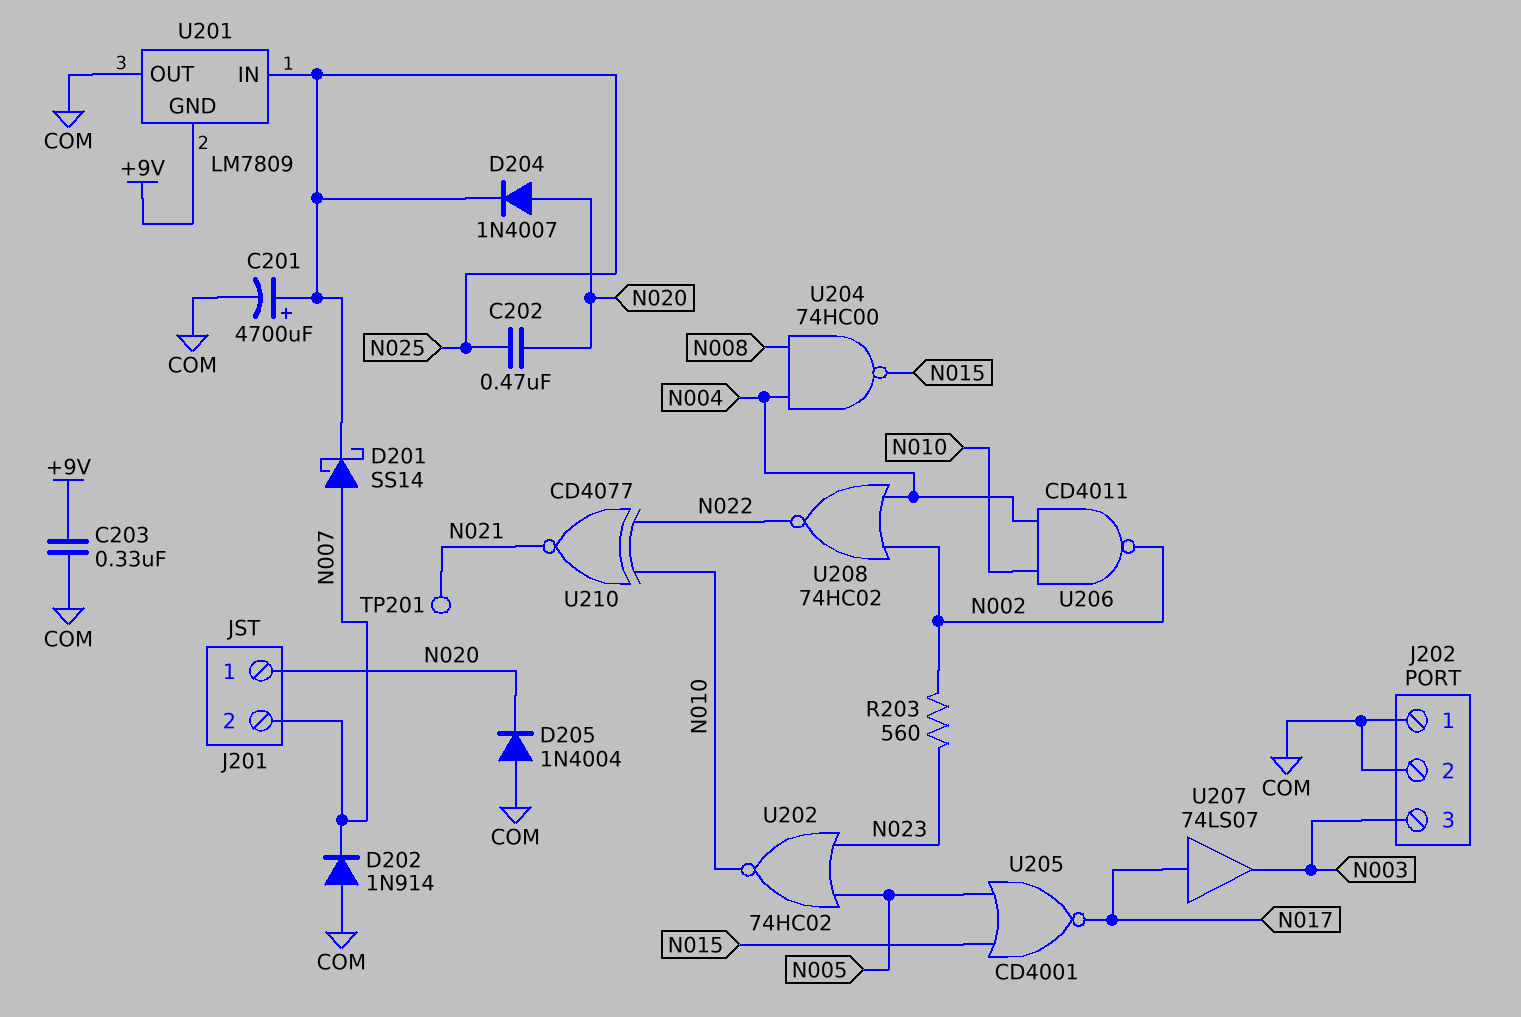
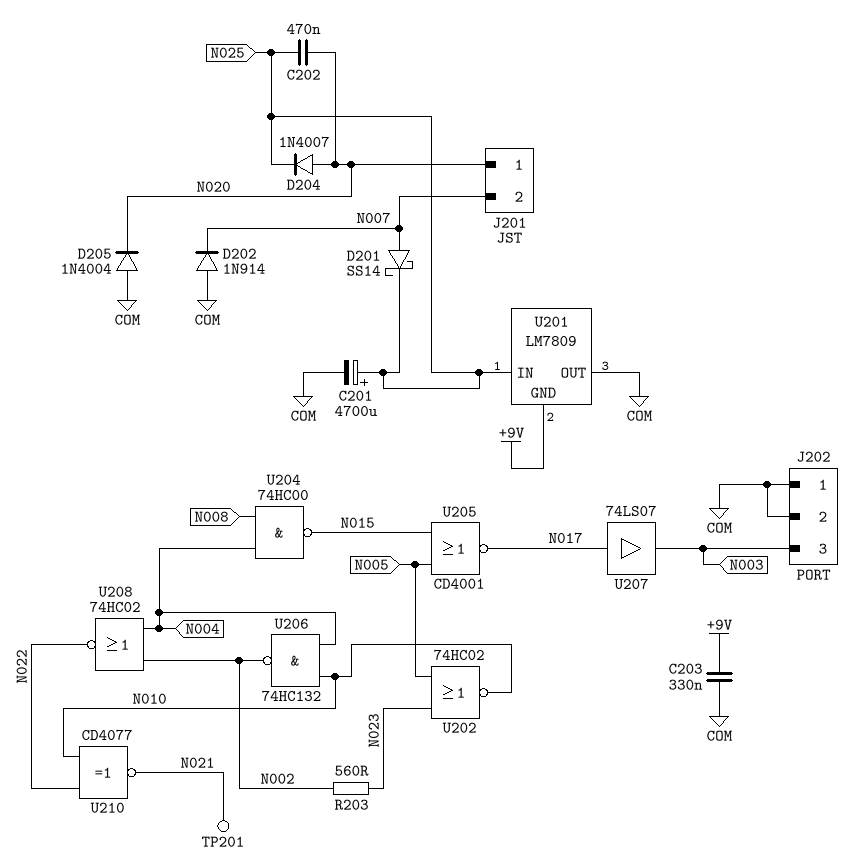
U206: NAND CD4011 (in N004, in N010, out N002) -> NAND 74HC132 (in N004, in N010, out N002)

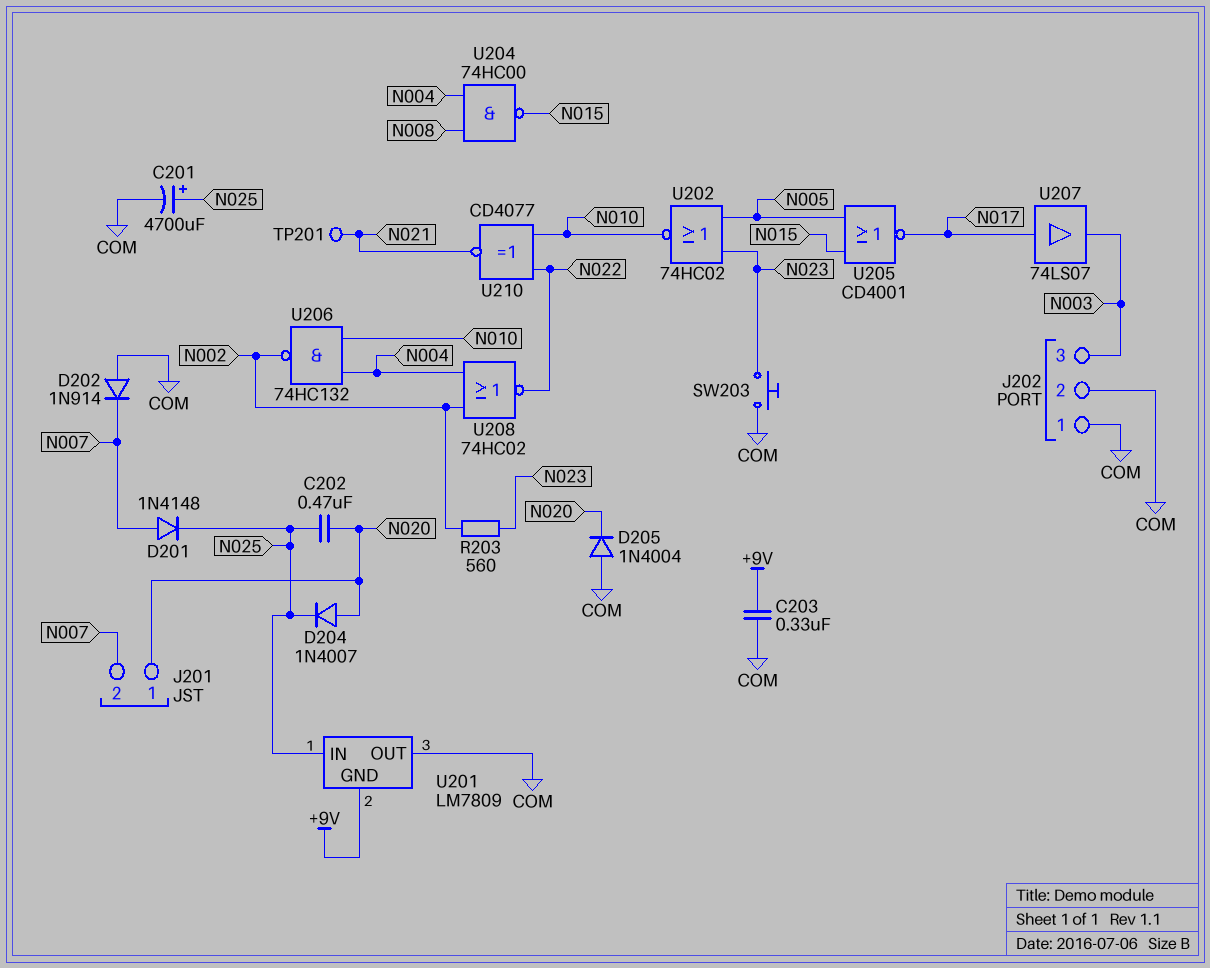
D201: schottky SS14 (A N007, K N025) -> diode 1N4148 (A N007, K N025)
SW203: none -> button (COM, N023)

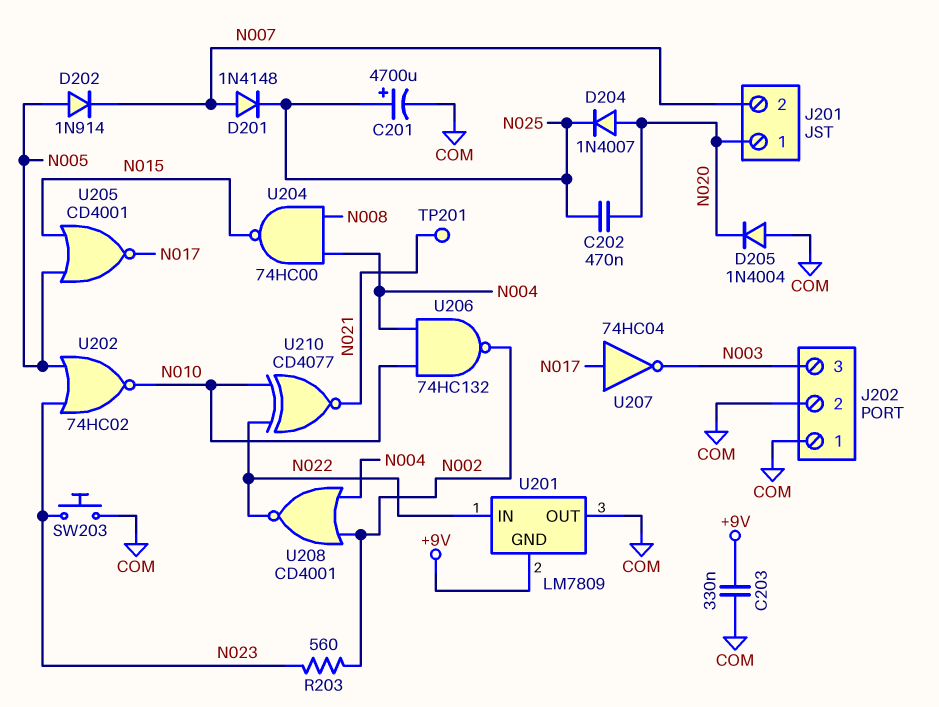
D202: diode 1N914 (A COM, K N007) -> diode 1N914 (A N005, K N007)
U201 pin IN: N025 -> N022
U207: buffer 74LS07 (in N017, out N003) -> NOT 74HC04 (in N017, out N003)
U208: NOR 74HC02 (in N002, in N004, out N022) -> NOR CD4001 (in N002, in N004, out N022)

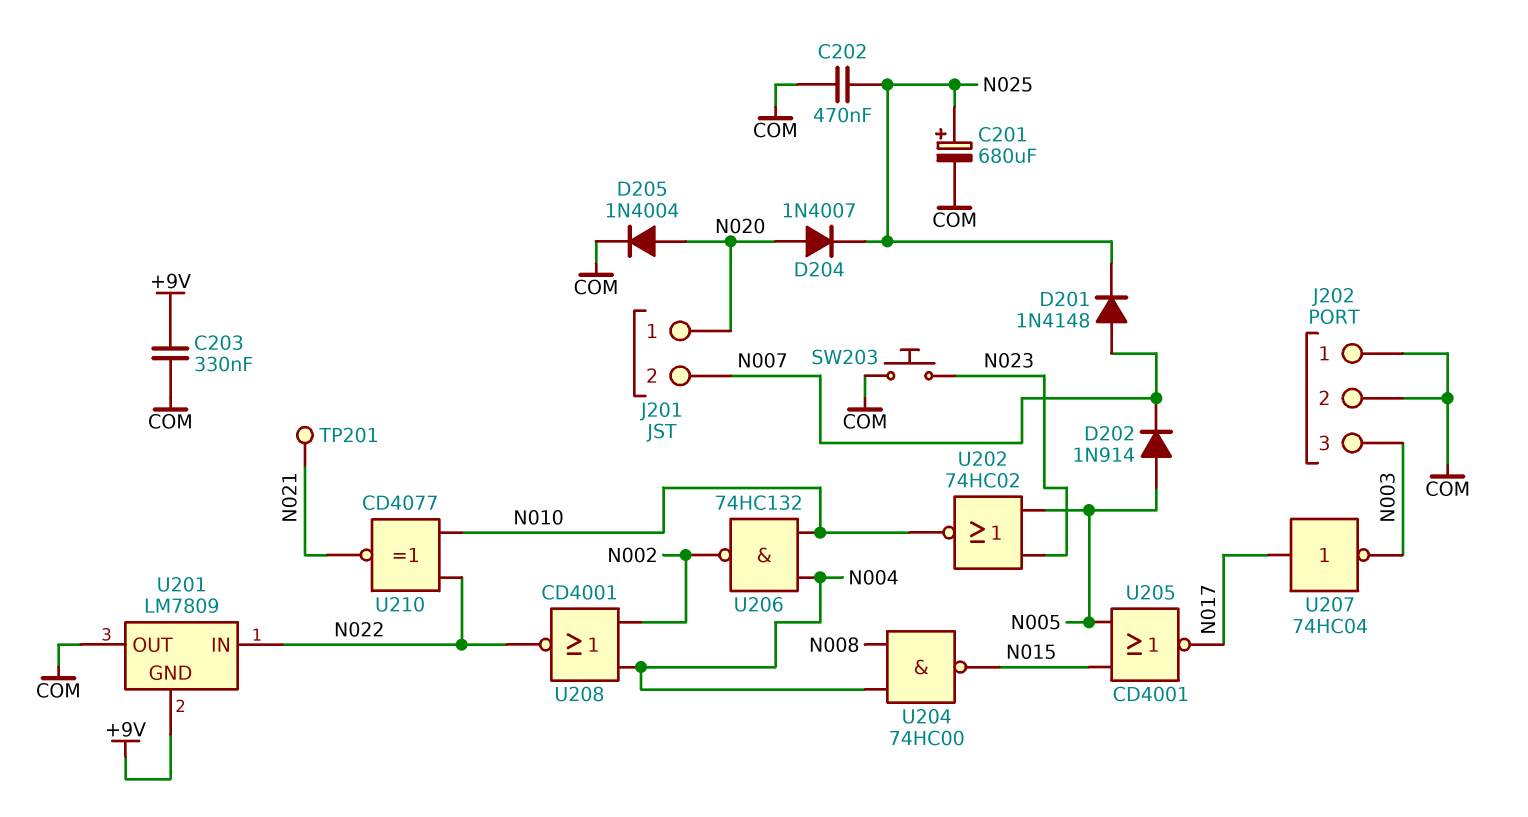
C201: 4700uF (plus N025, minus COM) -> 680uF (plus N025, minus COM)
C202: 470nF (N020, N025) -> 470nF (COM, N025)
D205: diode 1N4004 (A COM, K N020) -> diode 1N4004 (A N020, K COM)
R203: 560 (N002, N023) -> none

